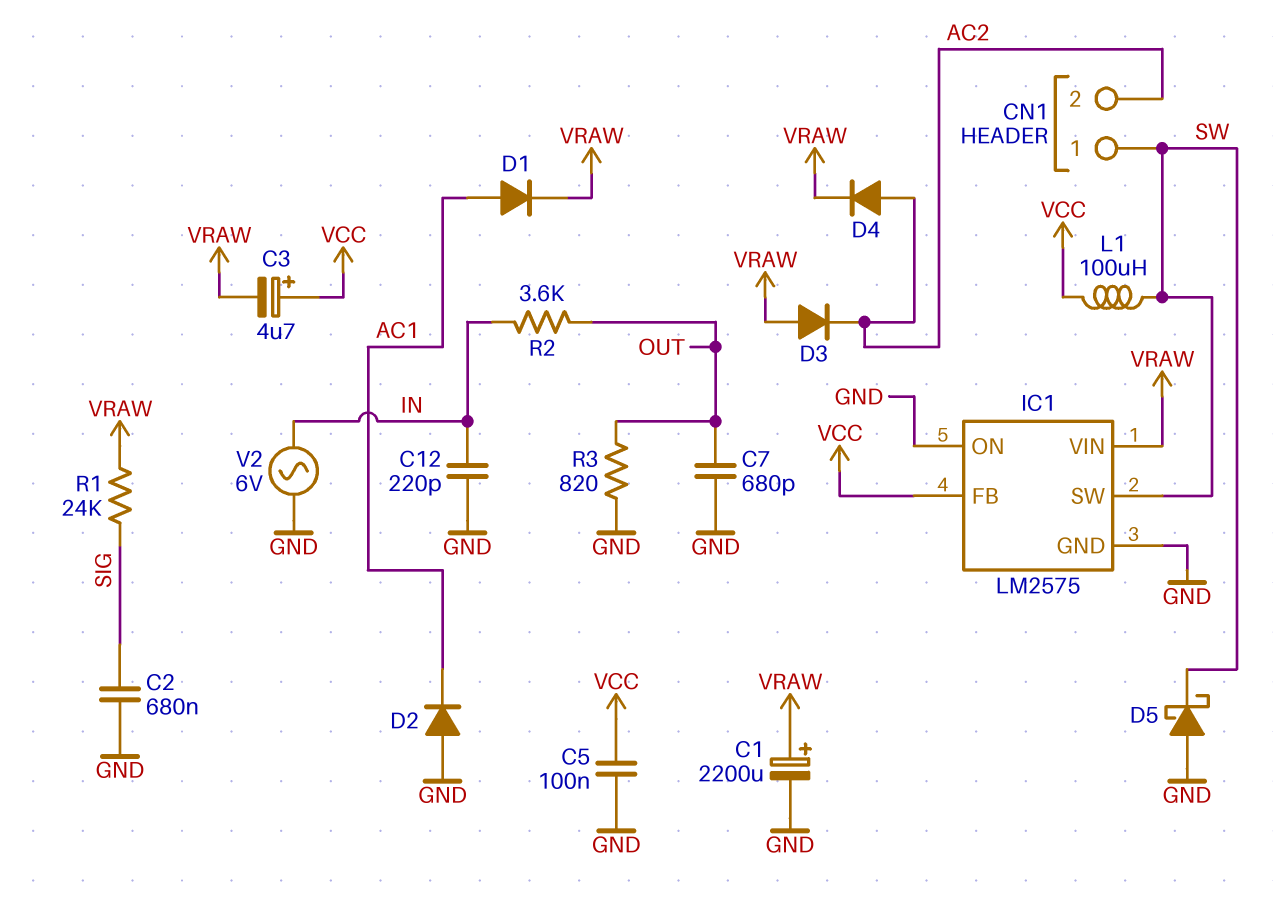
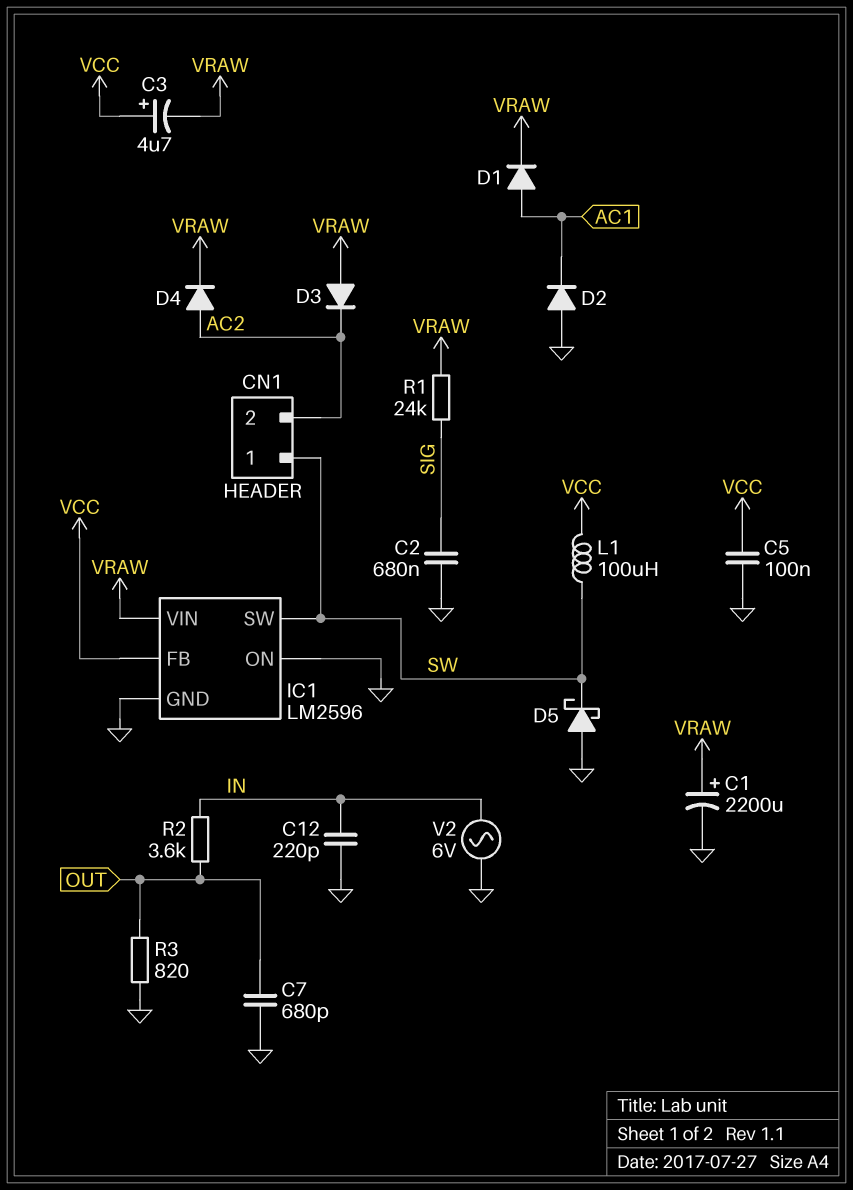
IC1: LM2575 -> LM2596

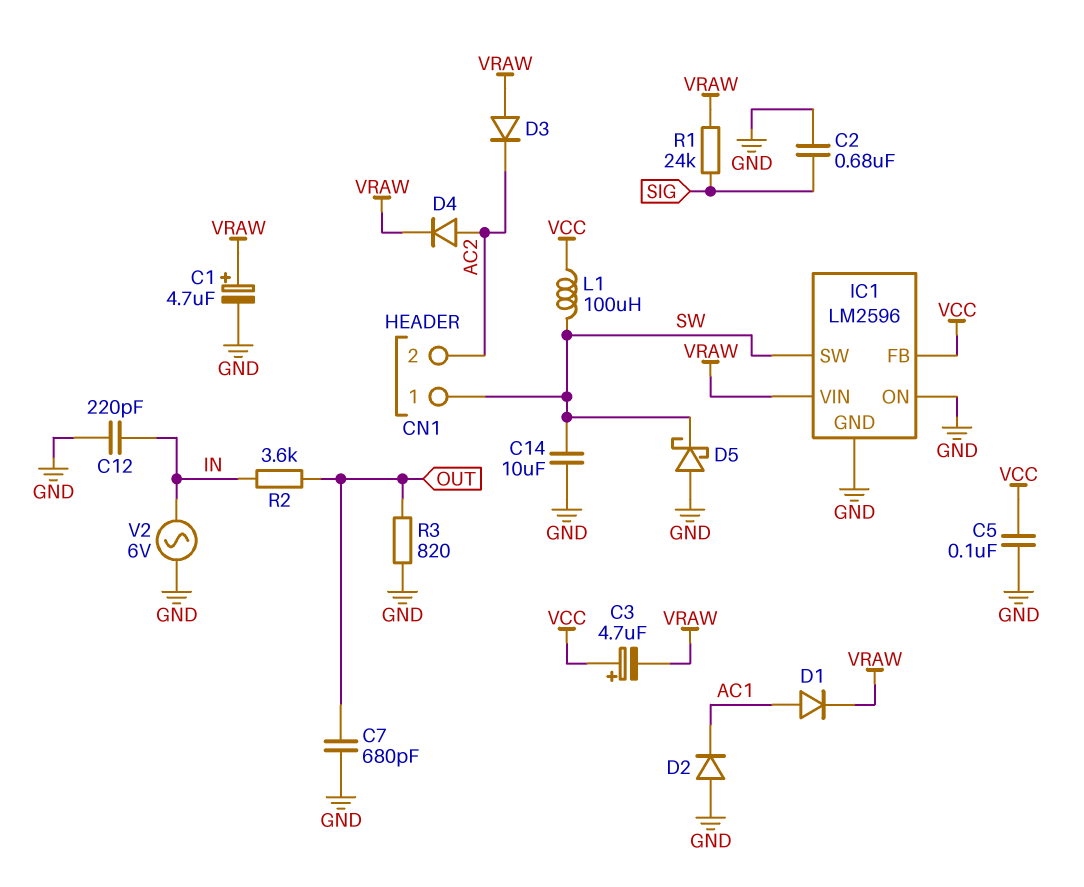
C1: 2200uF (plus VRAW, minus GND) -> 4.7uF (plus VRAW, minus GND)
C14: none -> 10uF (GND, SW)

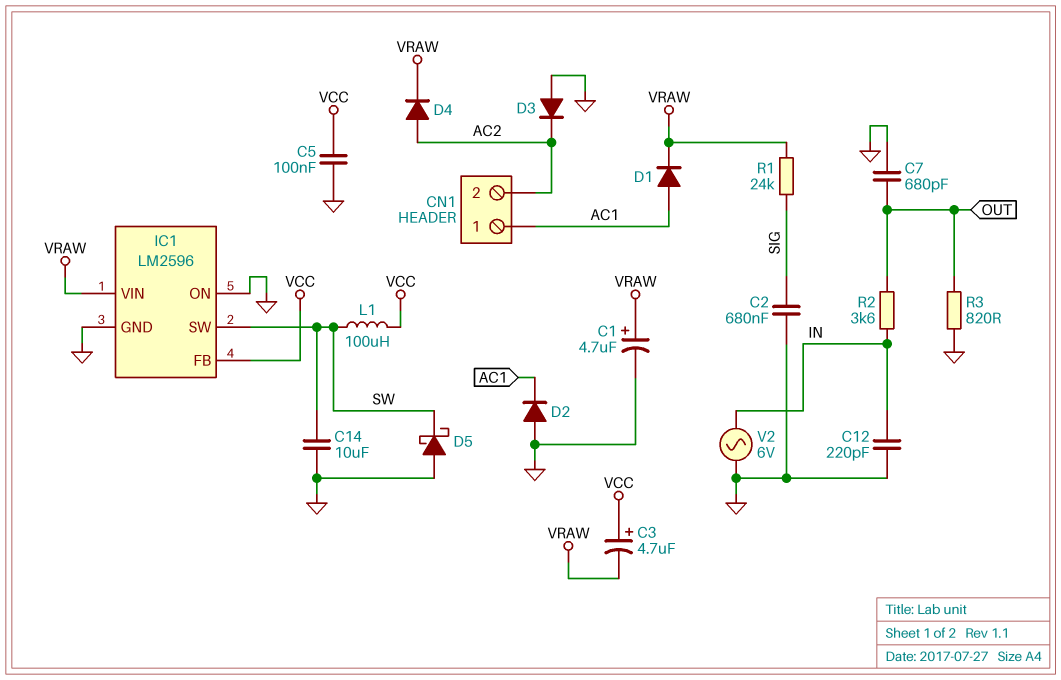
CN1 pin 1: SW -> AC1
D3: diode (A VRAW, K AC2) -> diode (A GND, K AC2)

